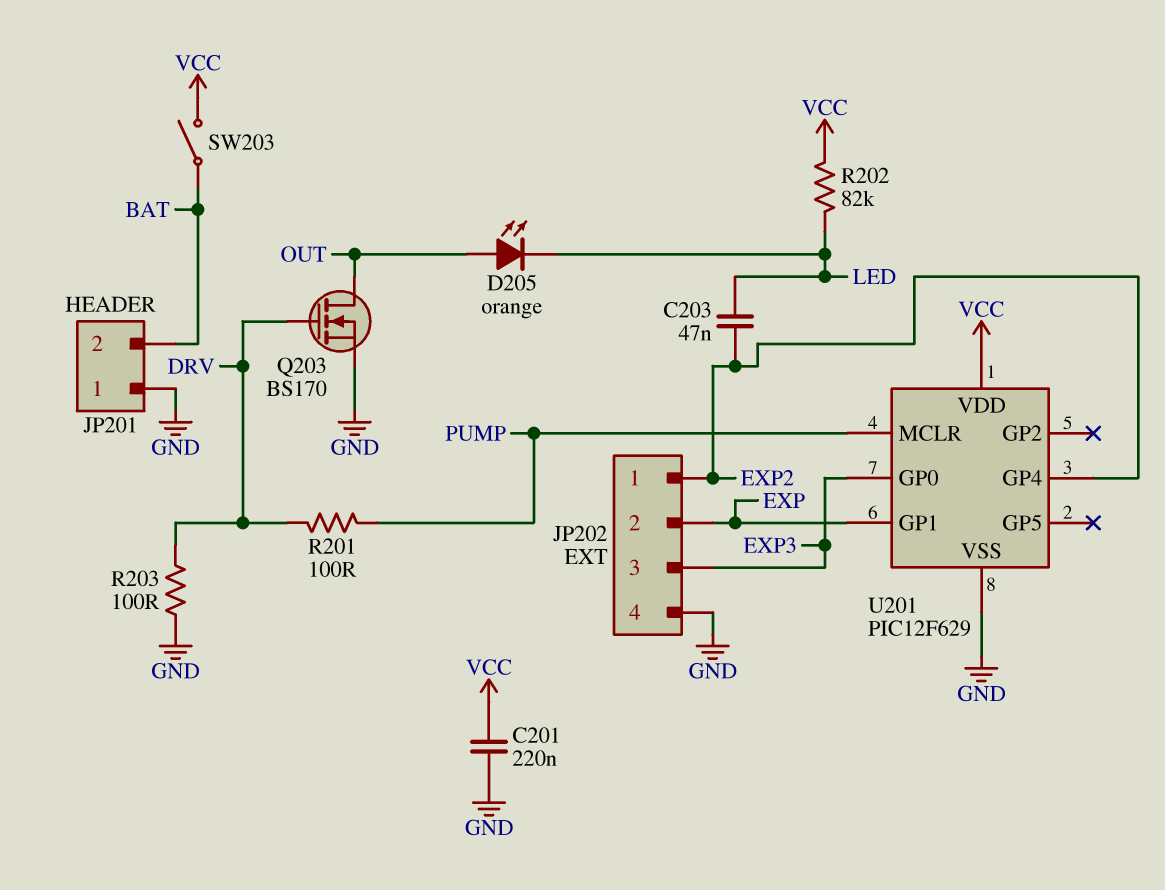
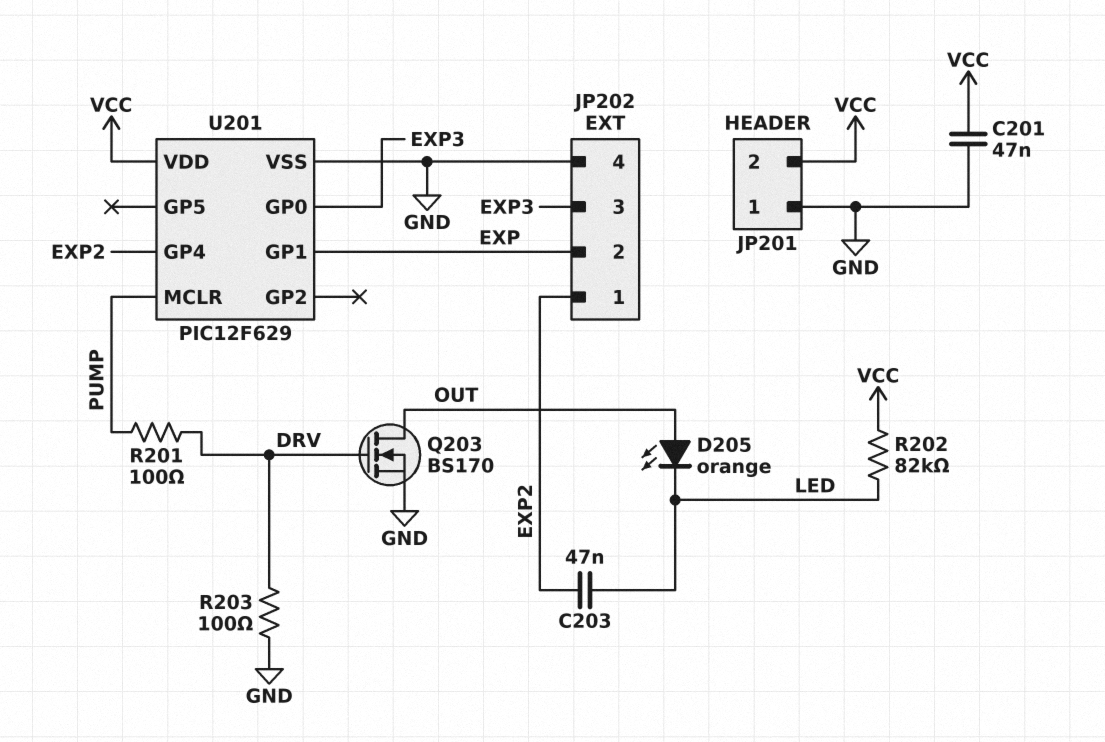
C201: 220nF (GND, VCC) -> 47nF (GND, VCC)
JP201 pin 2: BAT -> VCC
SW203: switch (BAT, VCC) -> none

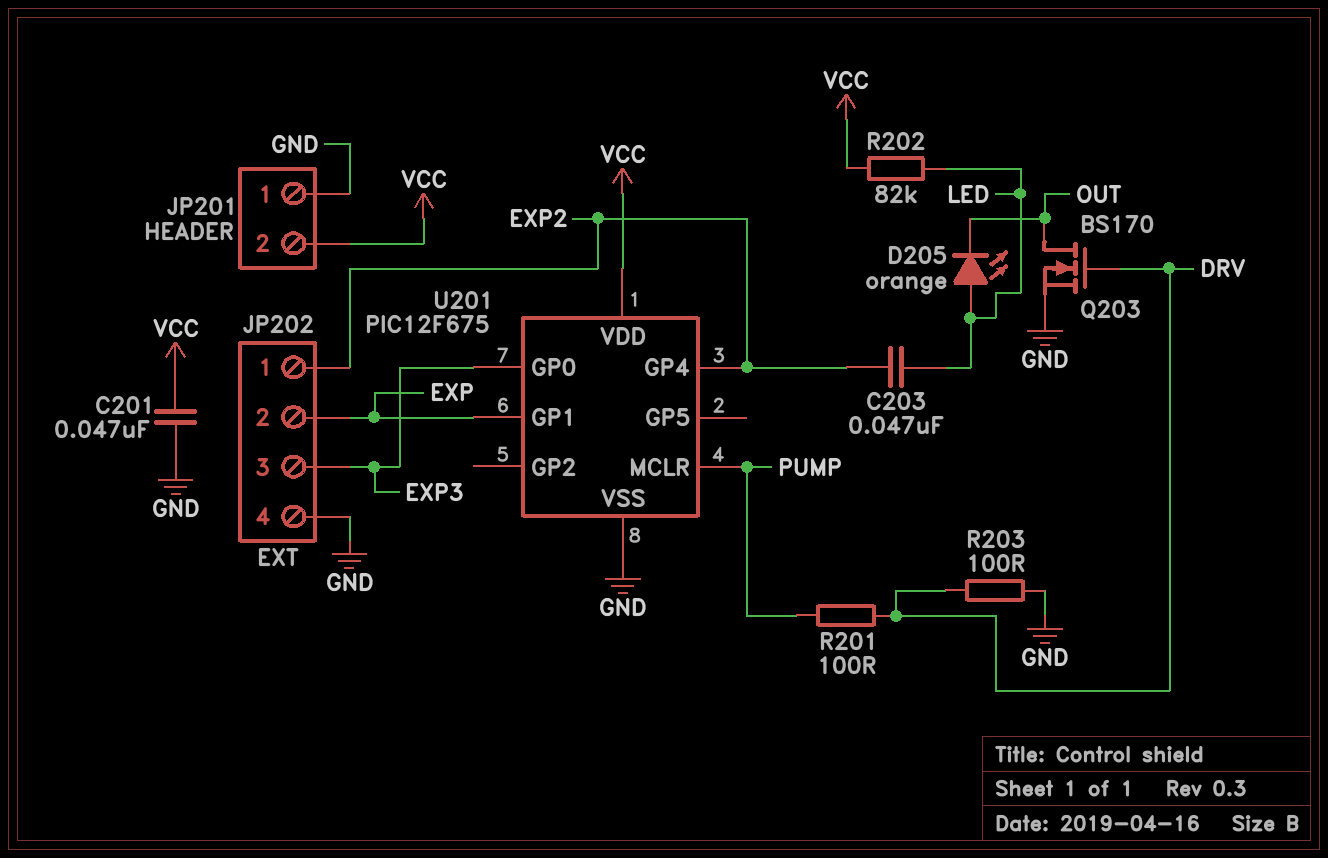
D205: LED orange (A OUT, K LED) -> LED orange (A LED, K OUT)
U201: PIC12F629 -> PIC12F675

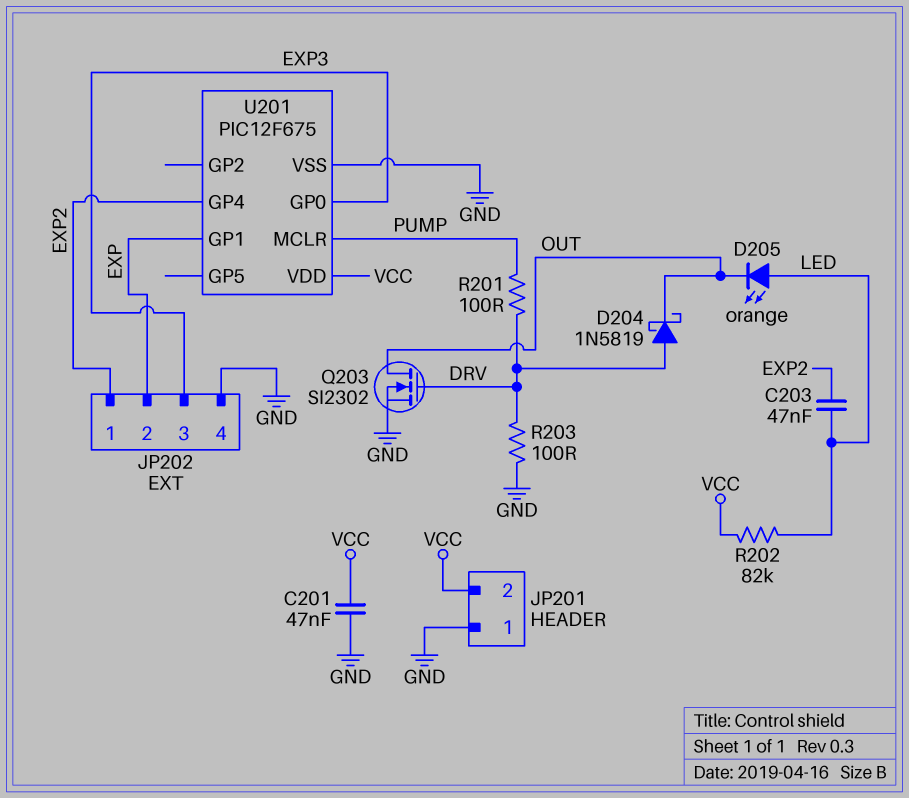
D204: none -> schottky 1N5819 (A DRV, K OUT)
Q203: NMOS BS170 (G DRV, D OUT, S GND) -> NMOS SI2302 (G DRV, D OUT, S GND)

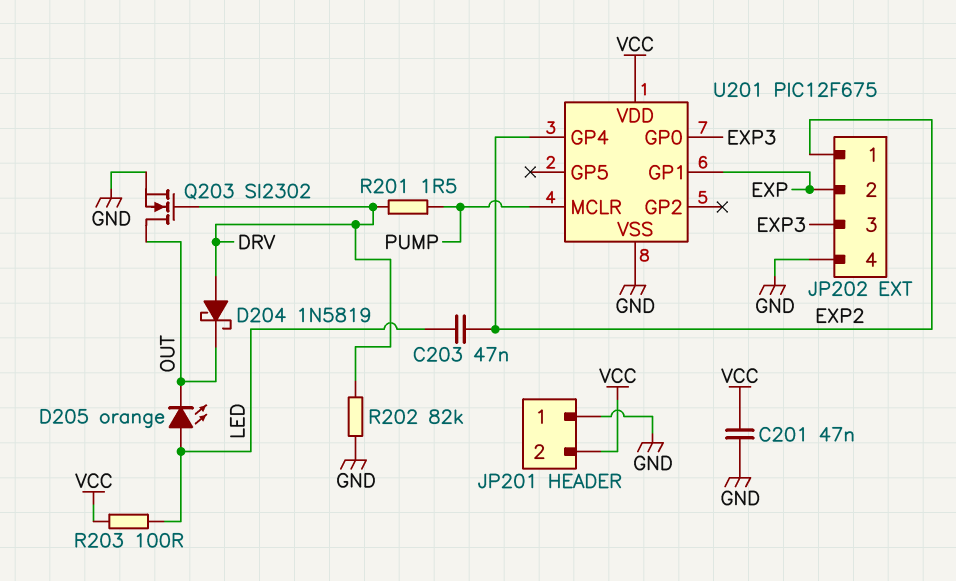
R201: 100 (DRV, PUMP) -> 1.5 (DRV, PUMP)
R202: 82k (LED, VCC) -> 82k (DRV, GND)
R203: 100 (DRV, GND) -> 100 (LED, VCC)

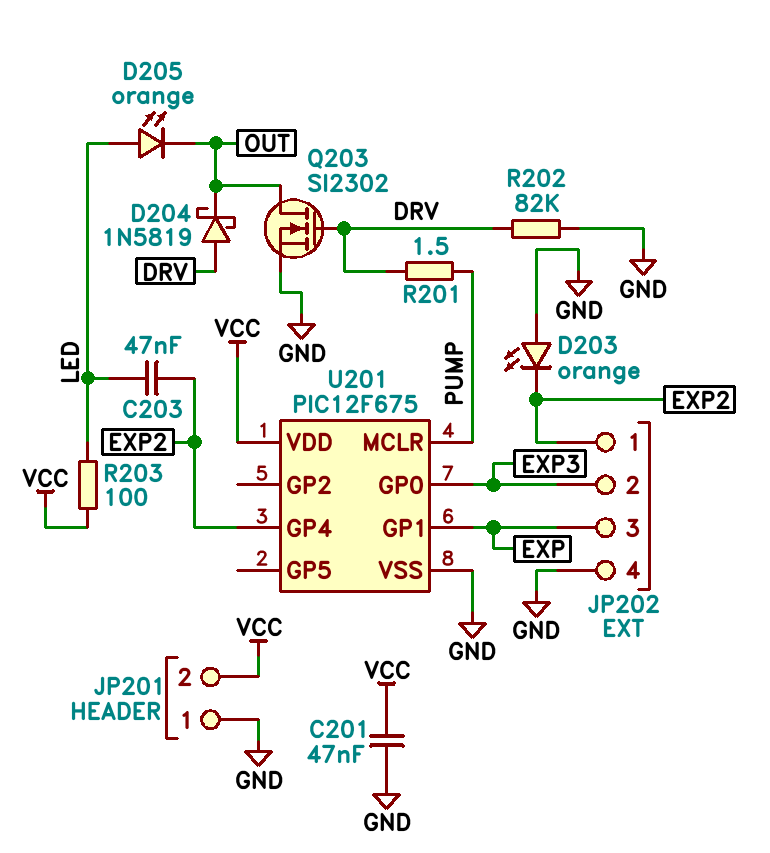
D203: none -> LED orange (A GND, K EXP2)
JP202 pin 2: EXP -> EXP3
JP202 pin 3: EXP3 -> EXP

